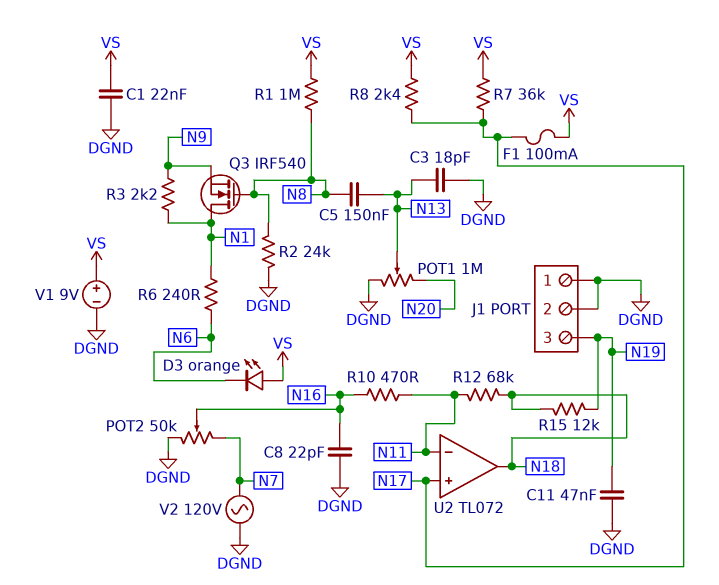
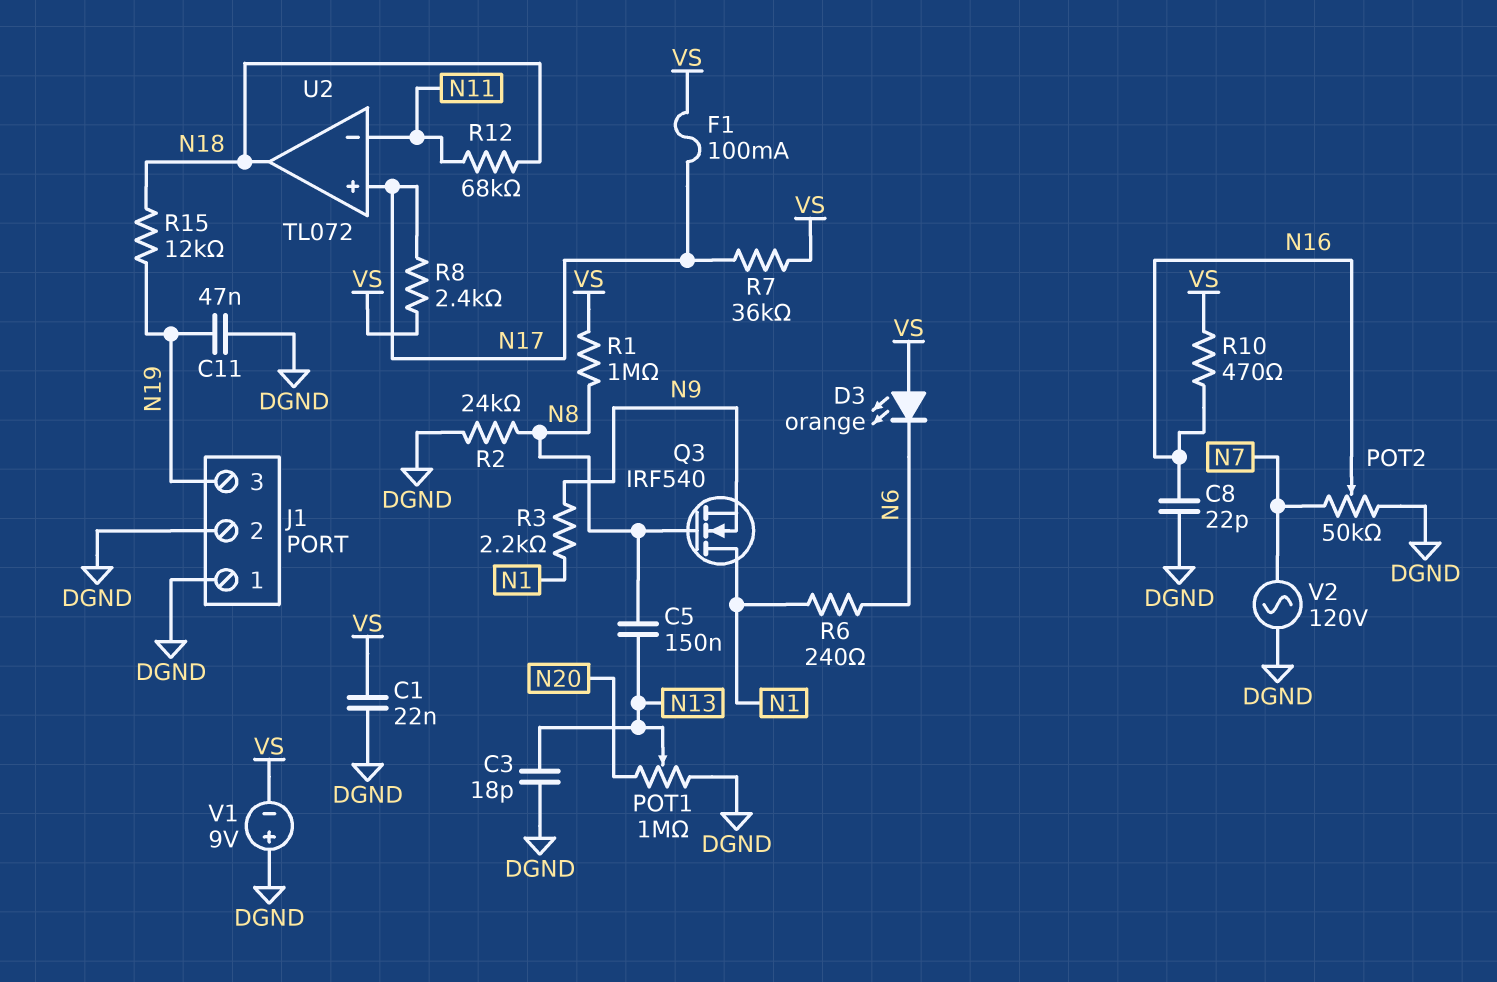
R10: 470 (N11, N16) -> 470 (N16, VS)
V1: 9V (plus VS, minus DGND) -> 9V (plus DGND, minus VS)

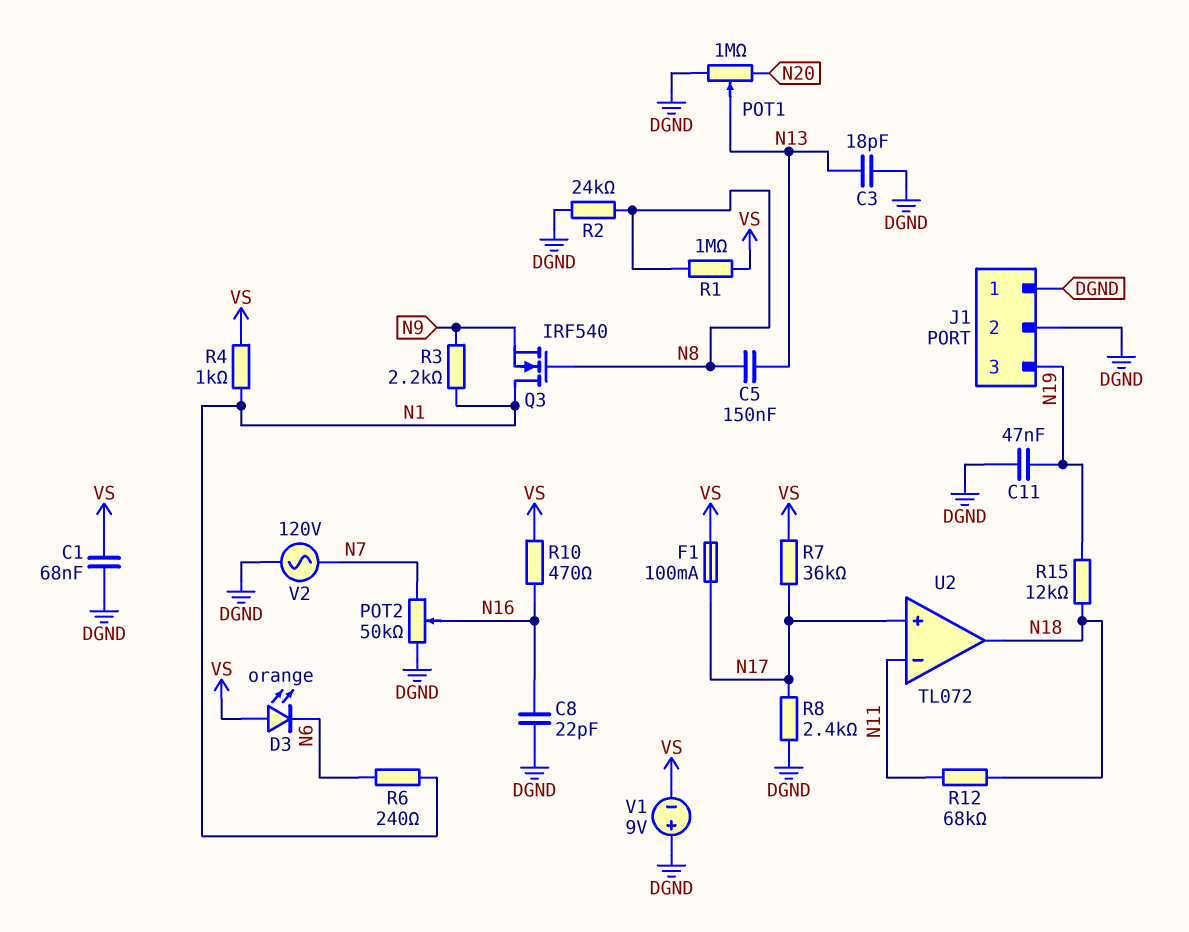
C1: 22nF (DGND, VS) -> 68nF (DGND, VS)
R4: none -> 1k (N1, VS)
R8: 2.4k (N17, VS) -> 2.4k (DGND, N17)

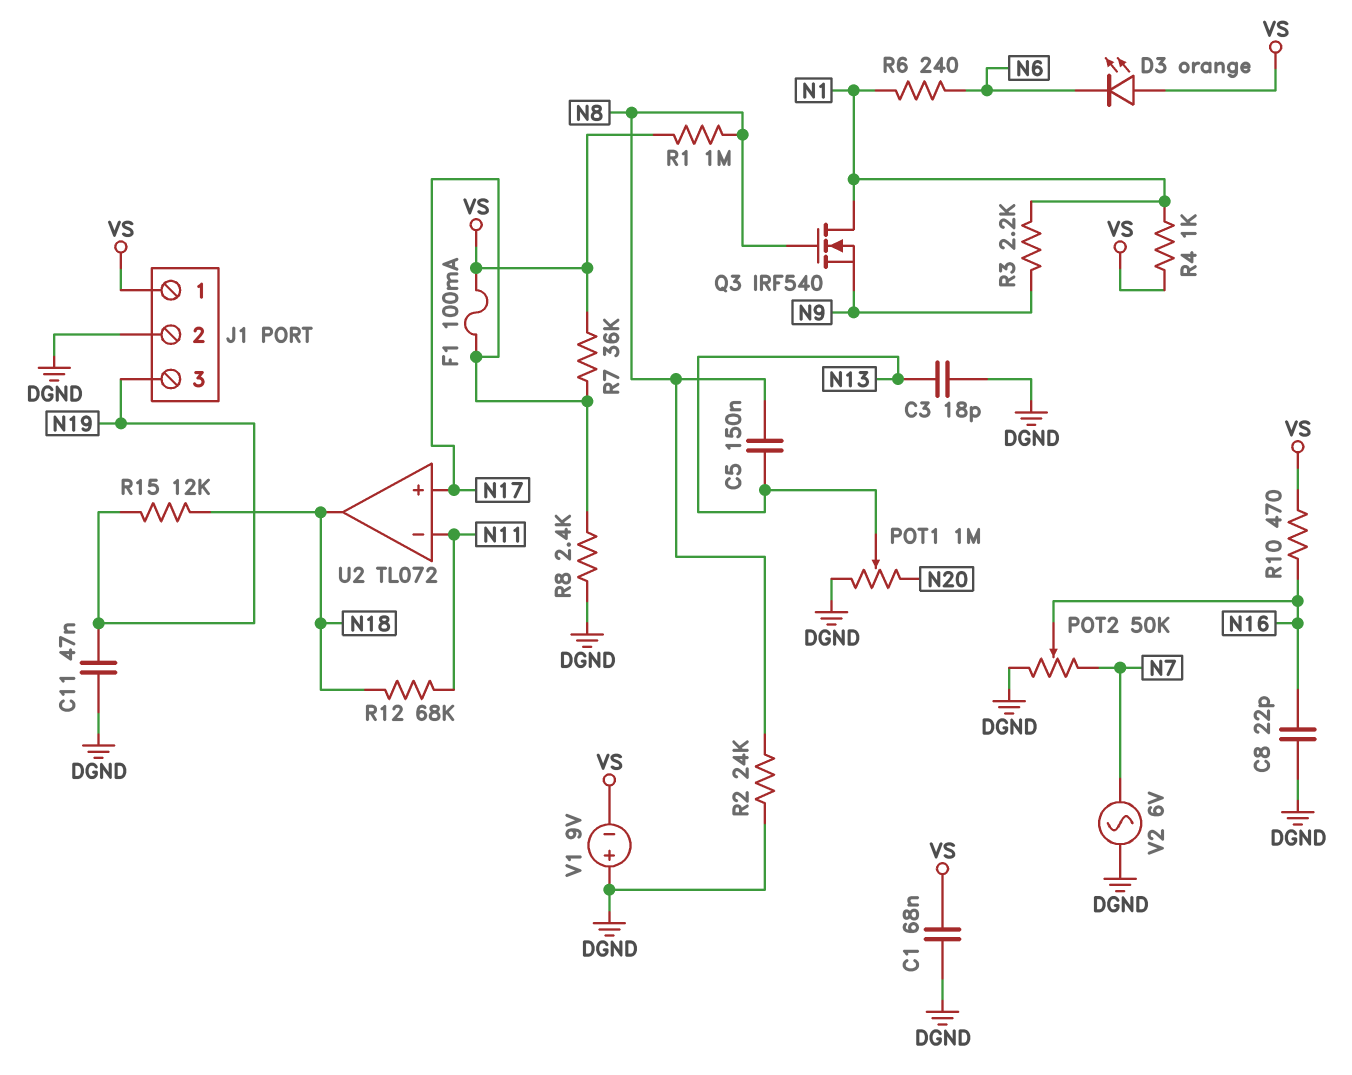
J1 pin 1: DGND -> VS
V2: AC 120V (DGND, N7) -> AC 6V (DGND, N7)

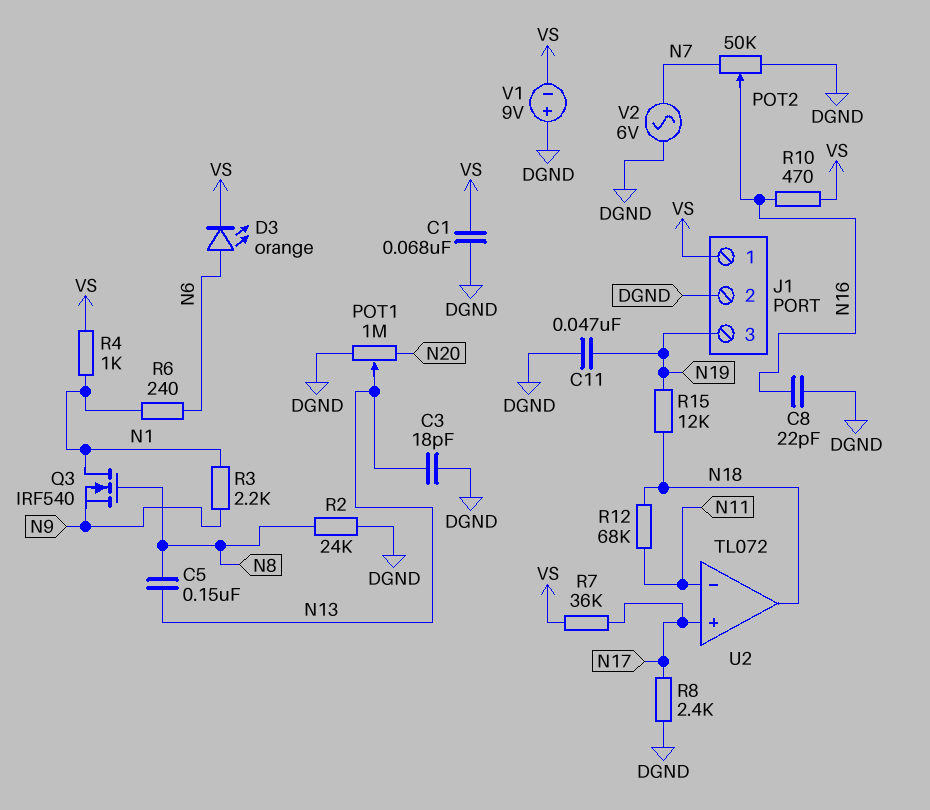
D3: LED orange (A VS, K N6) -> LED orange (A N6, K VS)
F1: 100mA (N17, VS) -> none
R1: 1M (N8, VS) -> none

